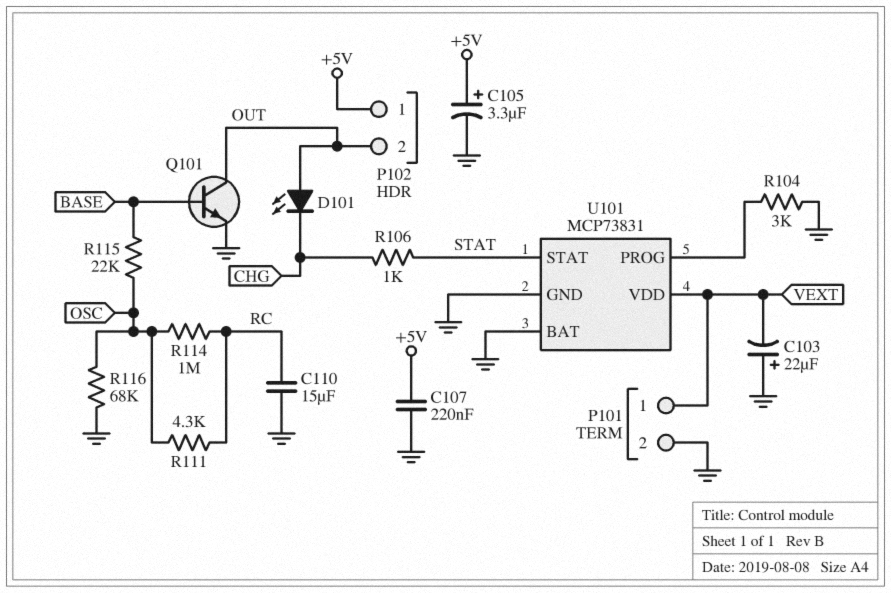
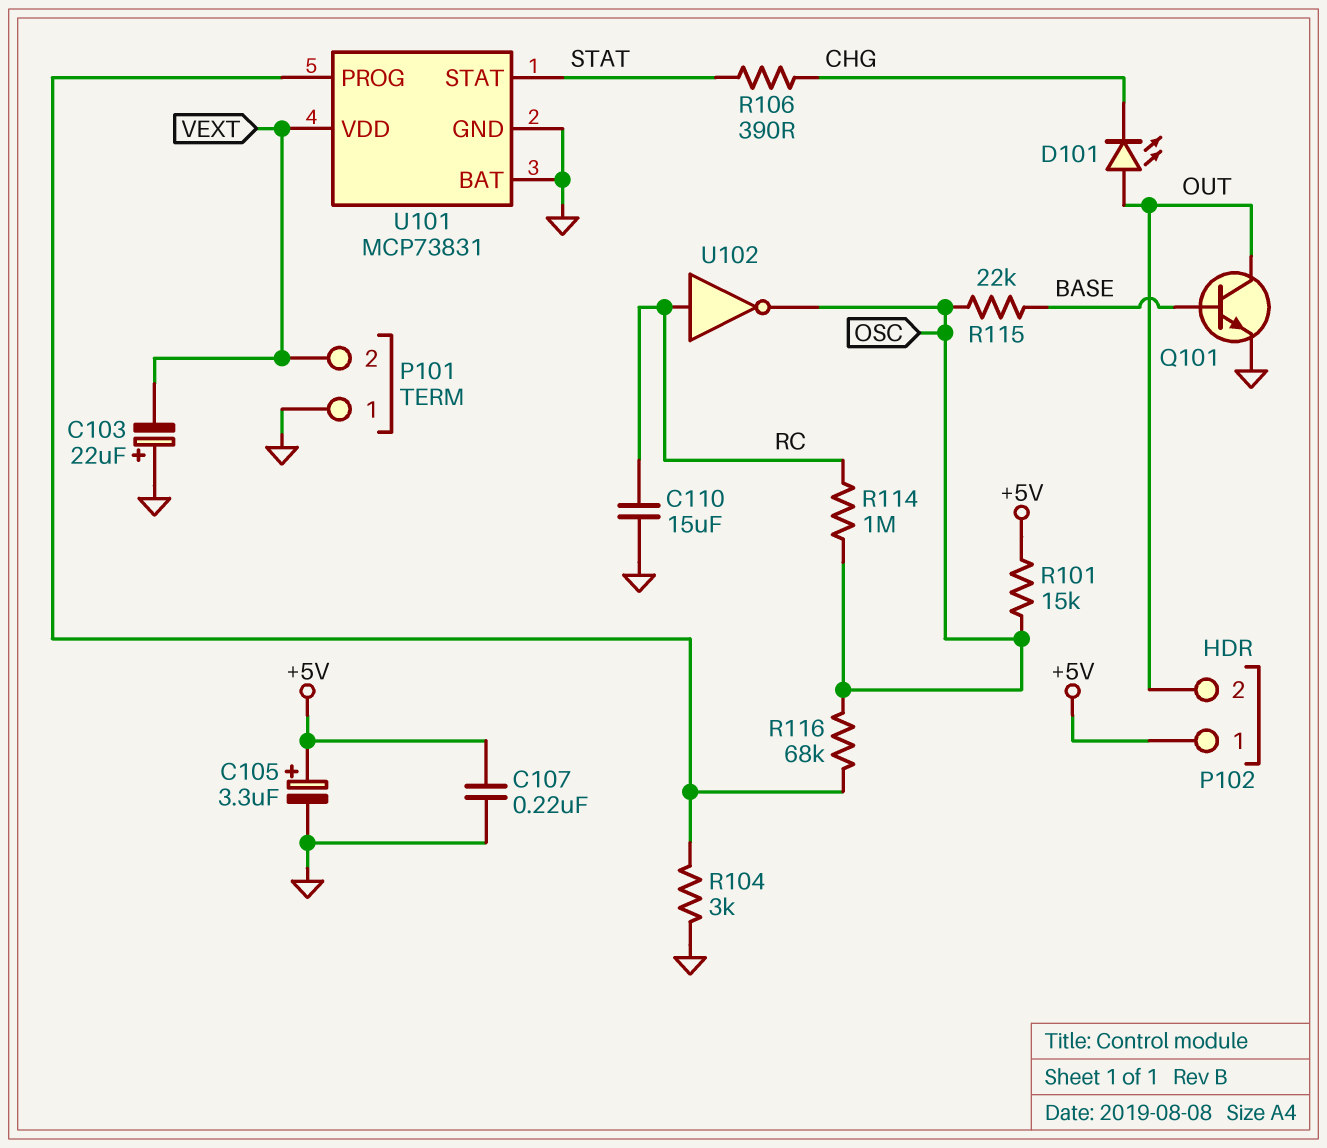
P101 pin 1: VEXT -> GND
P101 pin 2: GND -> VEXT
R101: none -> 15k (+5V, OSC)
R106: 1k (CHG, STAT) -> 390 (CHG, STAT)
R111: 4.3k (OSC, RC) -> none
R116: 68k (GND, OSC) -> 68k (OSC, U101/PROG)
U102: none -> NOT (in RC, out OSC)

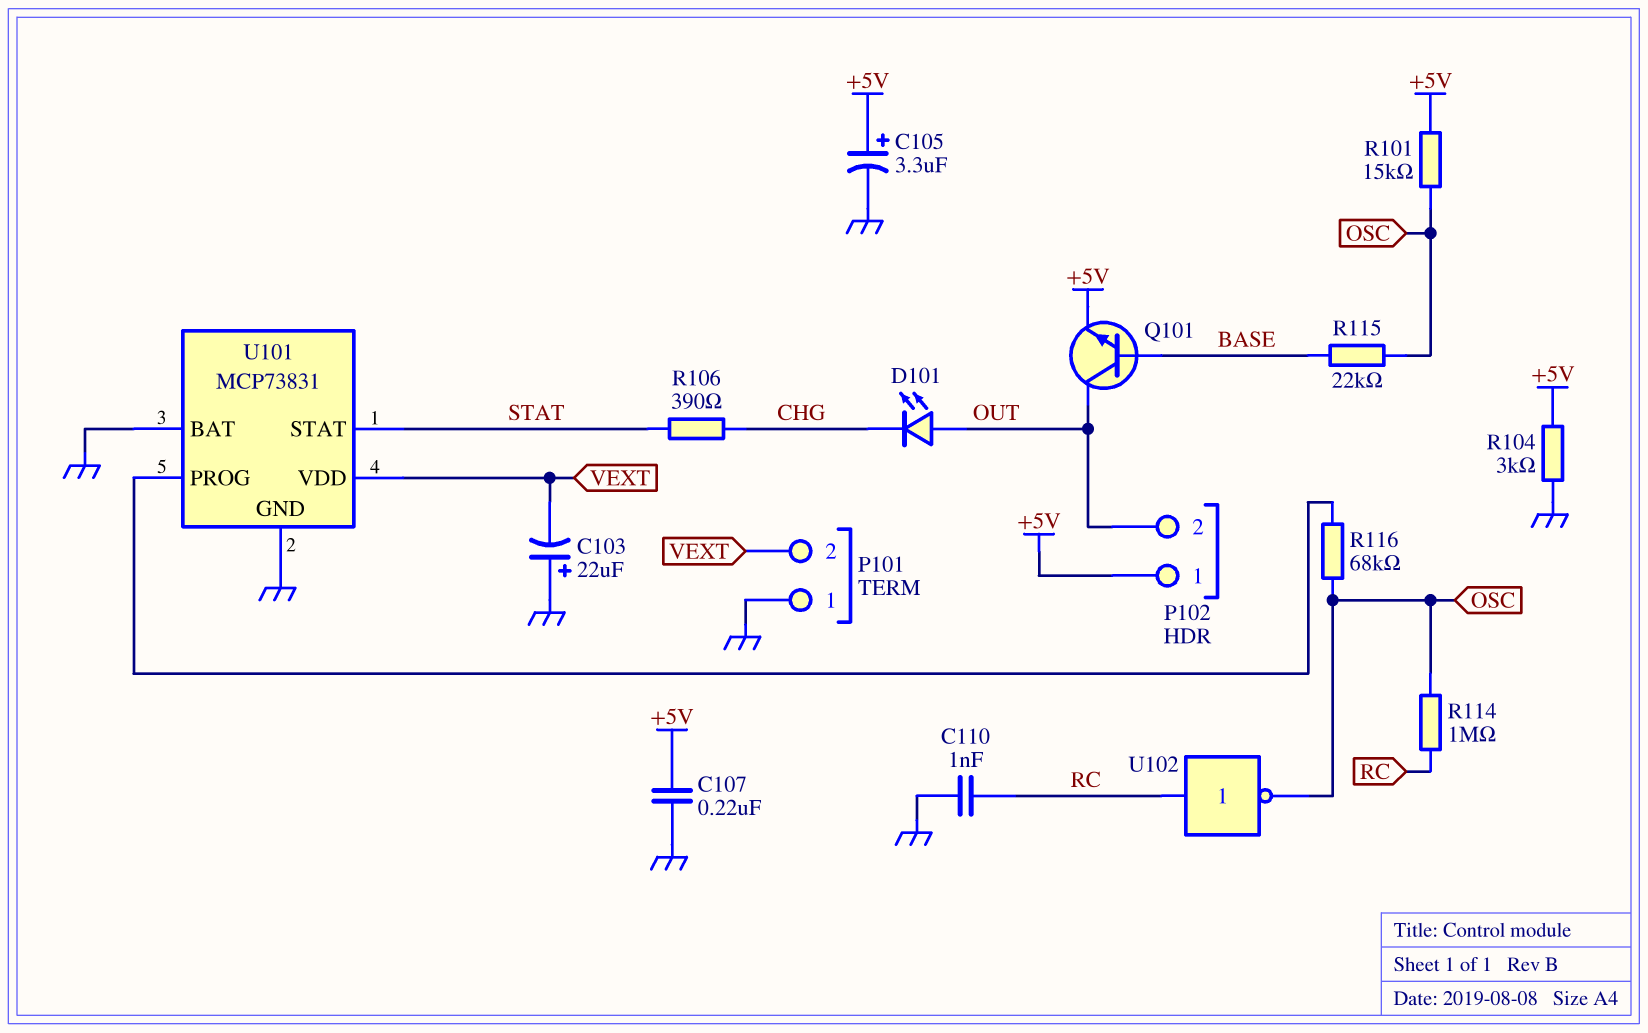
C110: 15uF (GND, RC) -> 1nF (GND, RC)
Q101: NPN (B BASE, C OUT, E GND) -> NPN (B BASE, C OUT, E +5V)
R104: 3k (GND, U101/PROG) -> 3k (+5V, GND)

